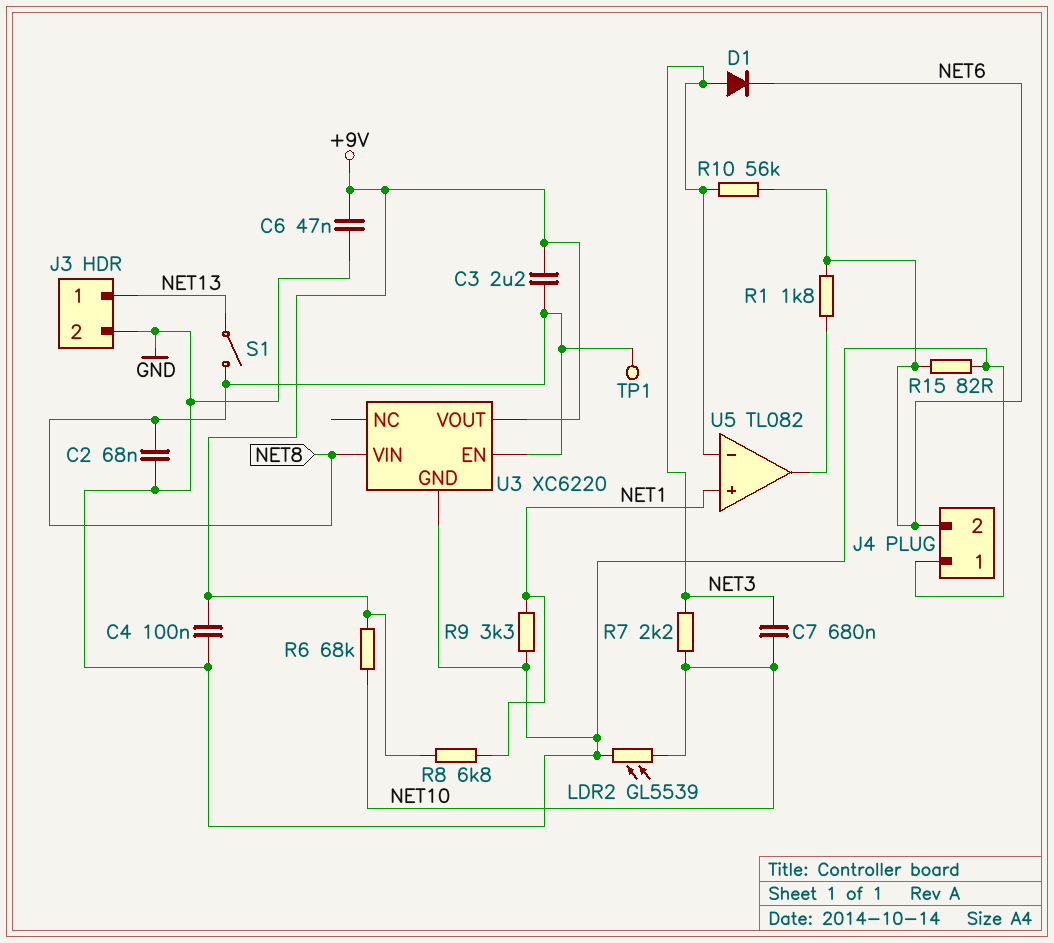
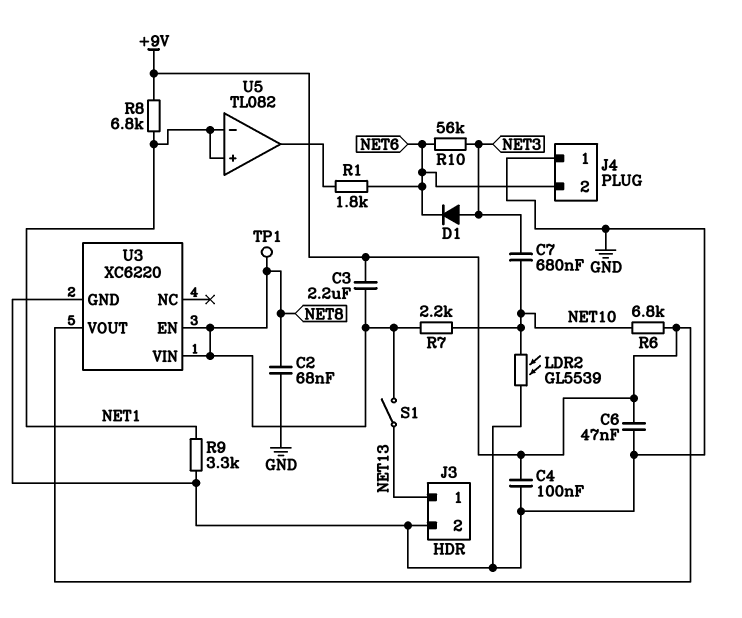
R6: 68k (+9V, NET10) -> 6.8k (+9V, NET10)
R7: 2.2k (NET3, NET10) -> 2.2k (NET8, NET10)
R15: 82 (GND, NET6) -> none
U5 pin in-: NET3 -> NET1

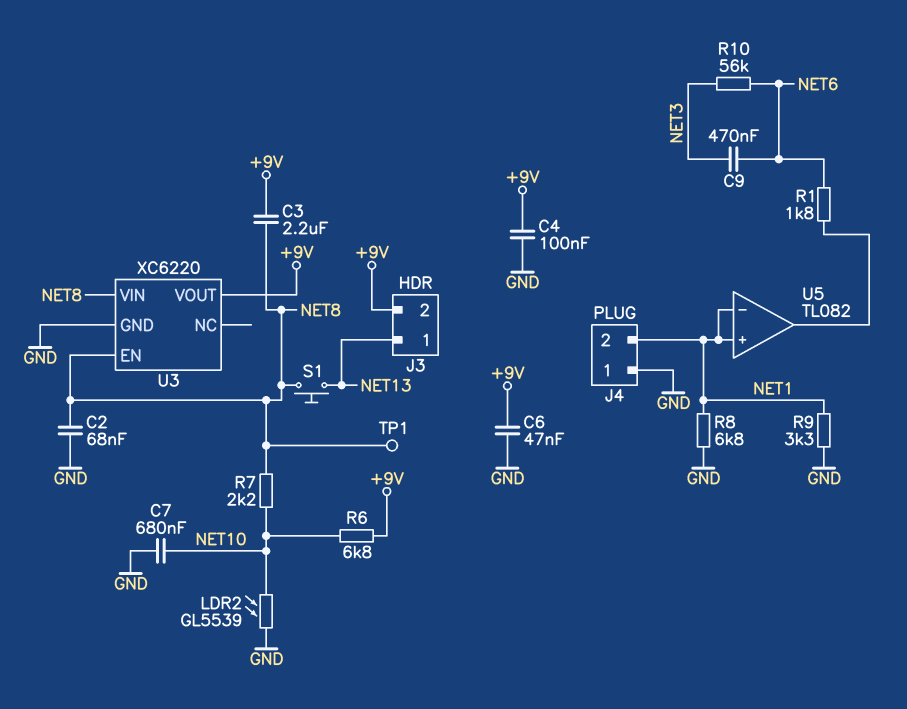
C7: 680nF (NET3, NET10) -> 680nF (GND, NET10)
C9: none -> 470nF (NET3, NET6)
D1: diode (A NET3, K NET6) -> none
J3 pin 2: GND -> +9V
J4 pin 2: NET6 -> NET1
R8: 6.8k (+9V, NET1) -> 6.8k (GND, NET1)
S1: switch (NET8, NET13) -> button (NET8, NET13)

